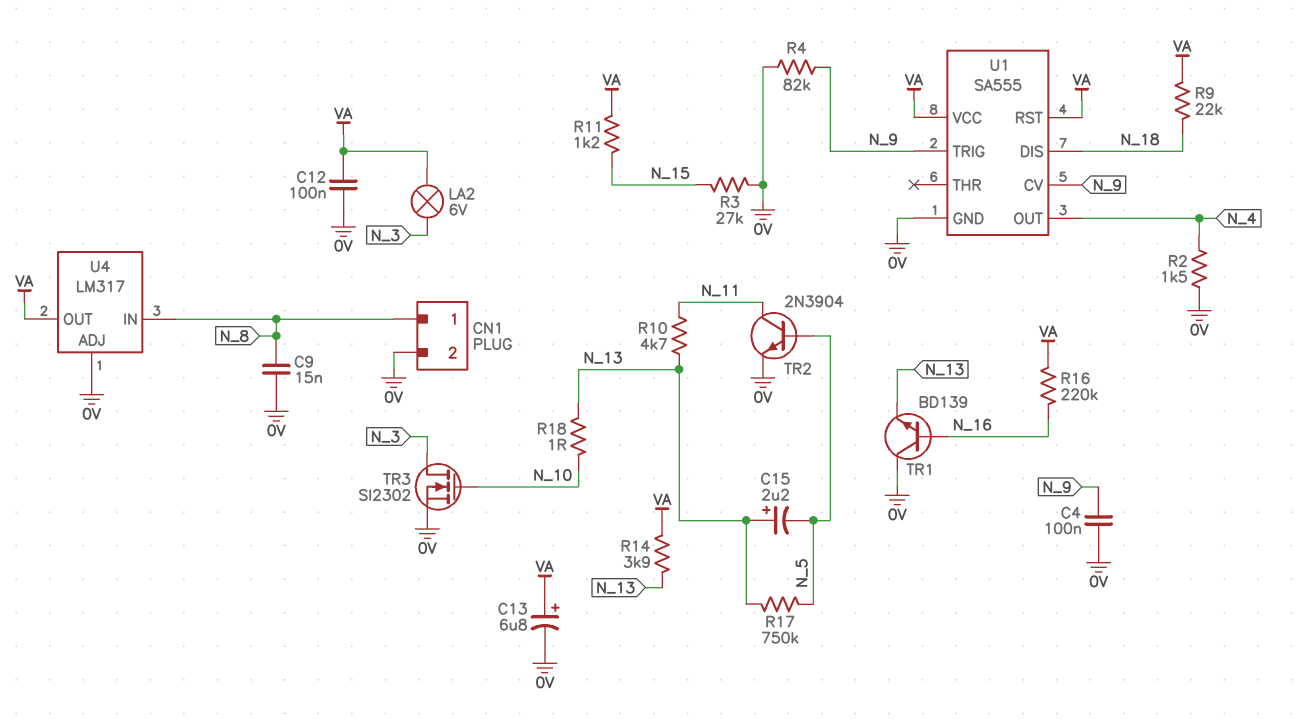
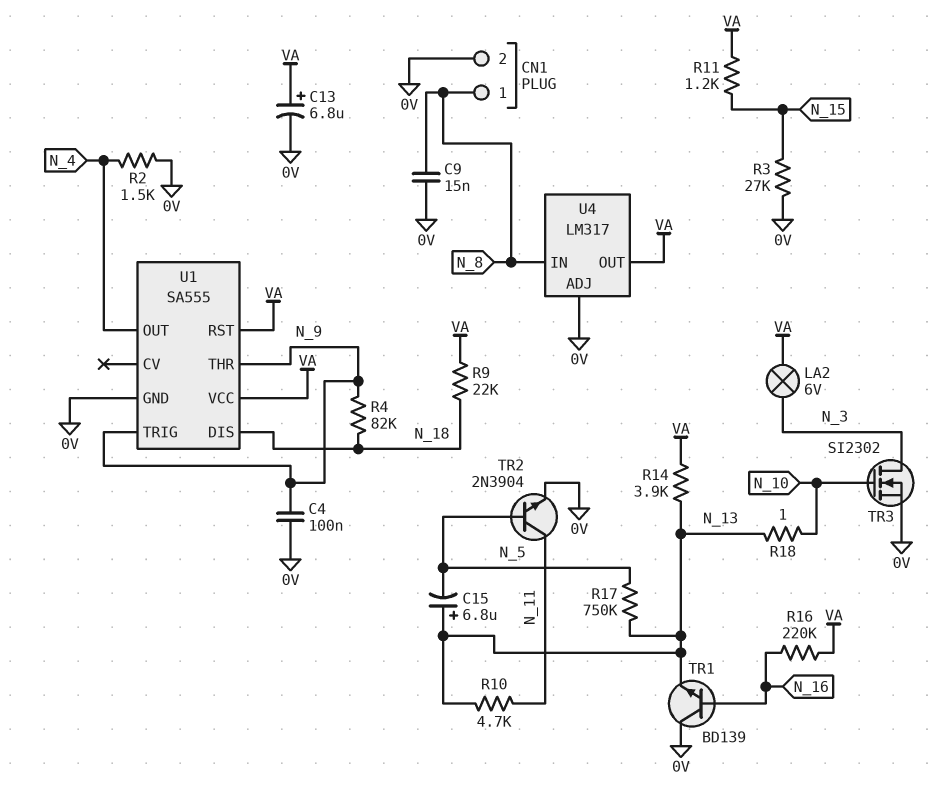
C12: 100nF (0V, VA) -> none
C15: 2.2uF (plus N_13, minus N_5) -> 6.8uF (plus N_13, minus N_5)
R4: 82k (0V, N_9) -> 82k (N_9, N_18)
U1 pin CV: N_9 -> none
U1 pin THR: none -> N_9

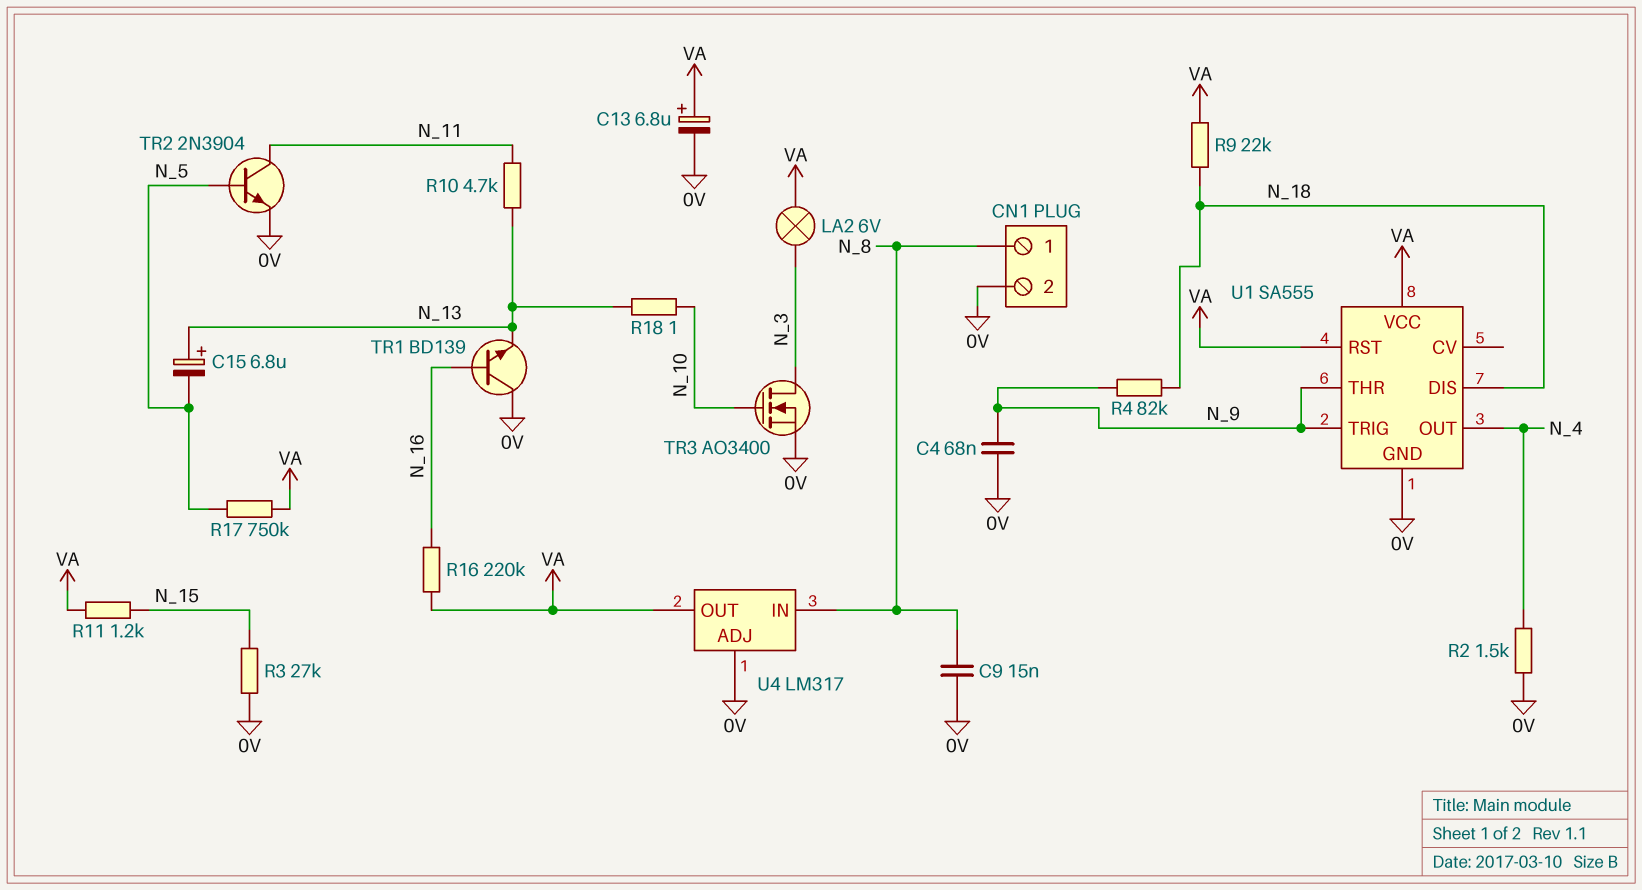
C4: 100nF (0V, N_9) -> 68nF (0V, N_9)
R14: 3.9k (N_13, VA) -> none
R17: 750k (N_5, N_13) -> 750k (N_5, VA)
TR3: NMOS SI2302 (G N_10, D N_3, S 0V) -> NMOS AO3400 (G N_10, D N_3, S 0V)

